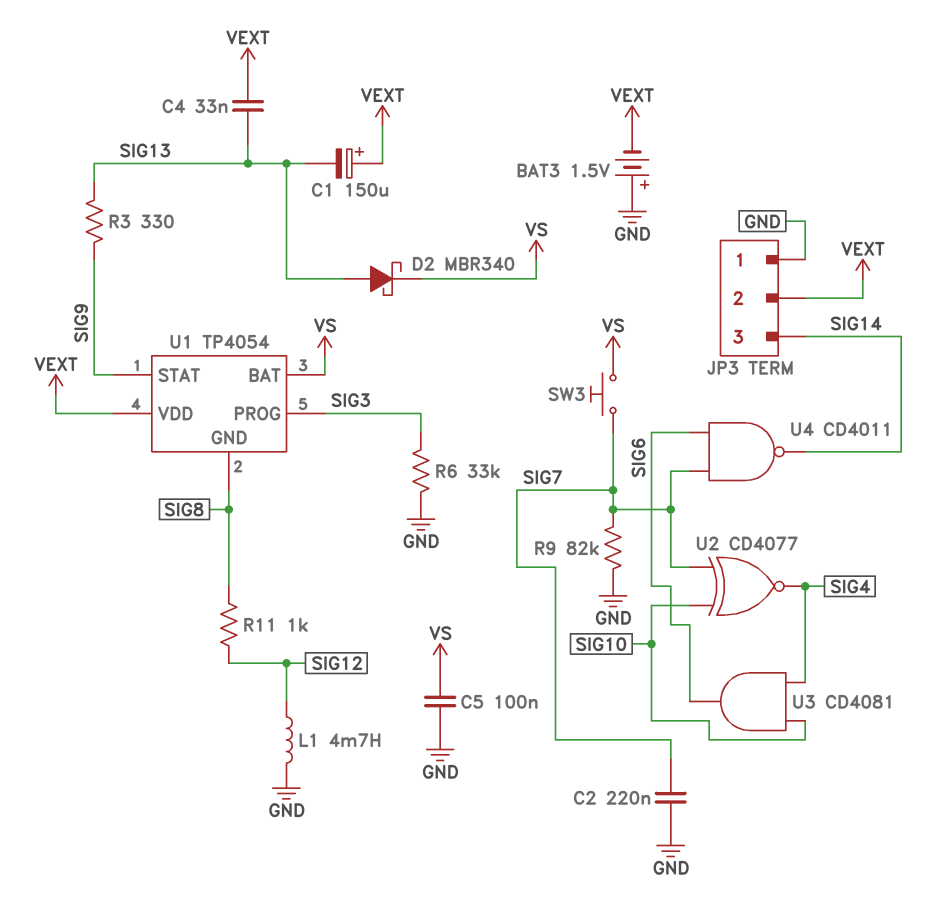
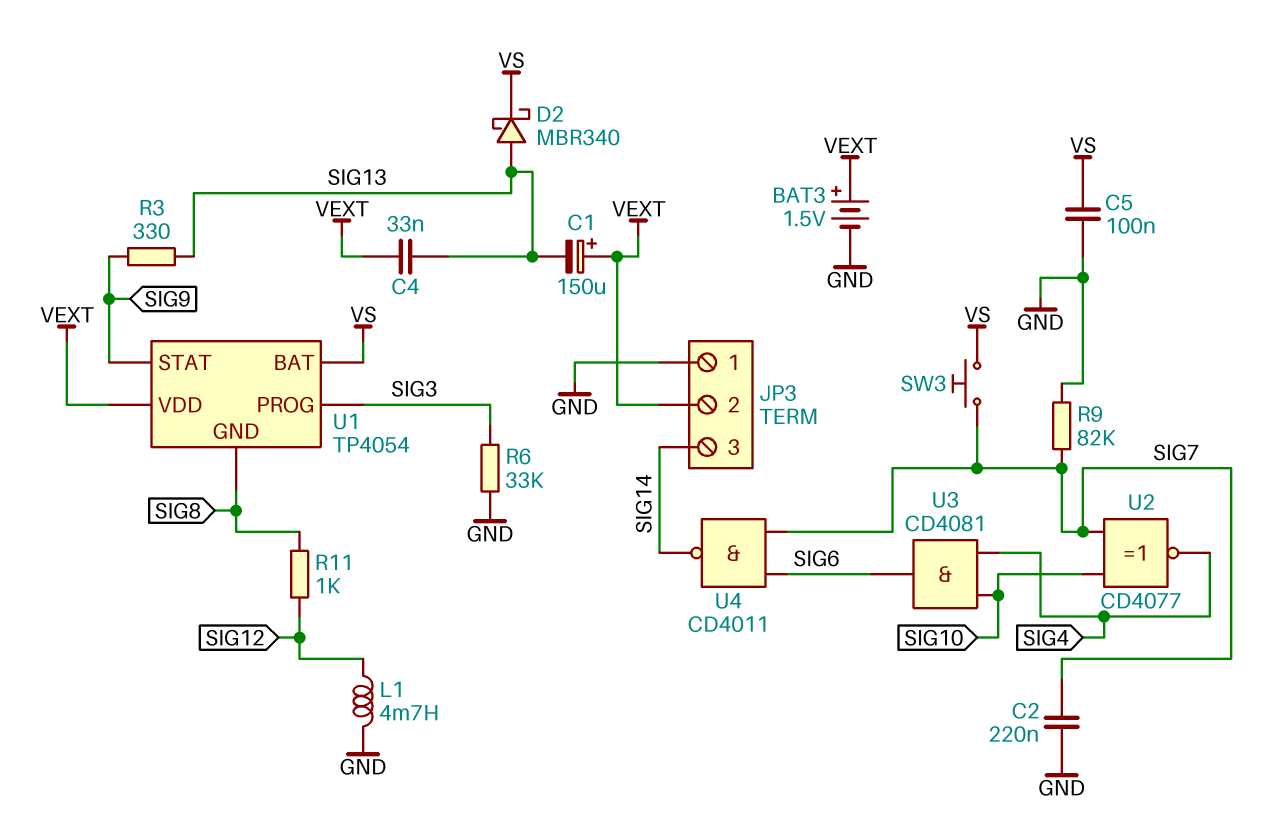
BAT3: 1.5V (plus GND, minus VEXT) -> 1.5V (plus VEXT, minus GND)

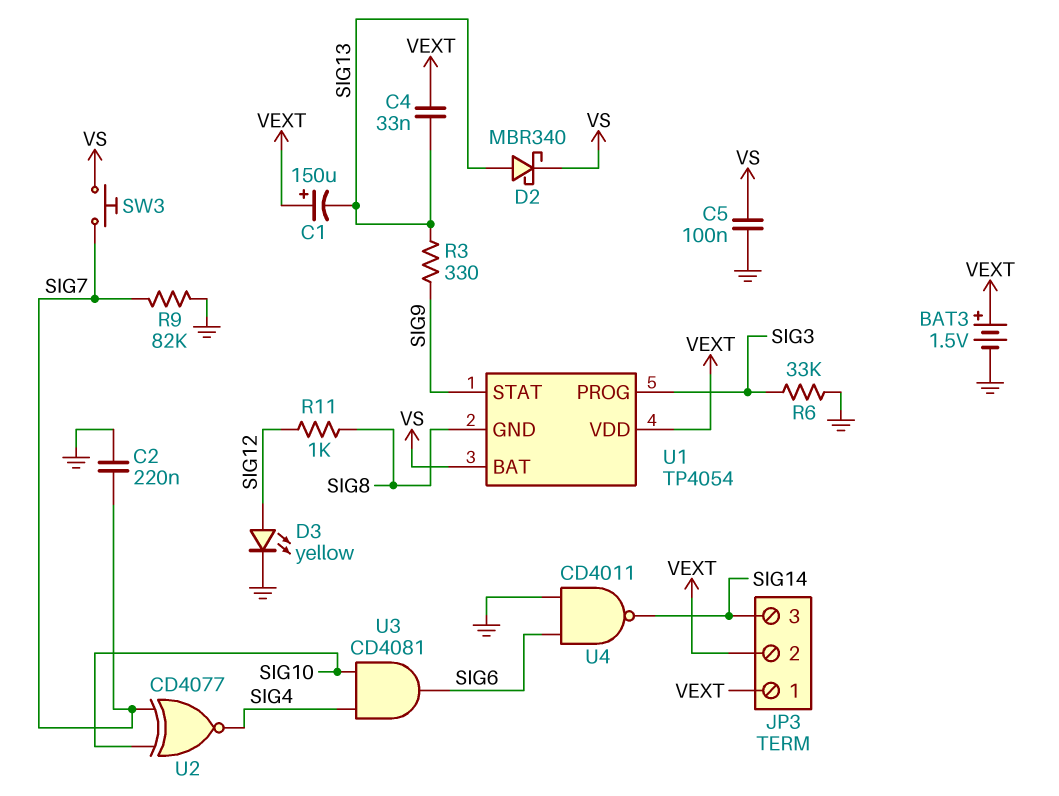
D3: none -> LED yellow (A SIG12, K GND)
JP3 pin 1: GND -> VEXT
L1: 4.7mH (GND, SIG12) -> none
U4: NAND CD4011 (in SIG6, in SIG7, out SIG14) -> NAND CD4011 (in GND, in SIG6, out SIG14)

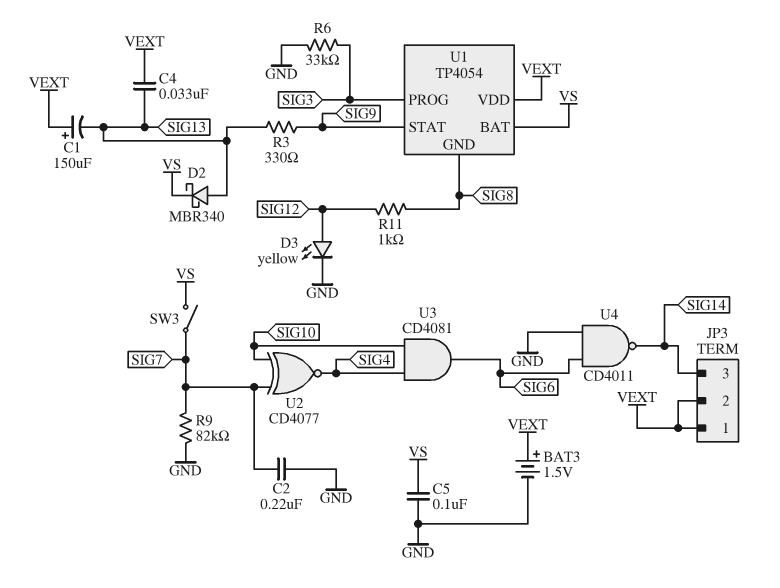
SW3: button (SIG7, VS) -> switch (SIG7, VS)

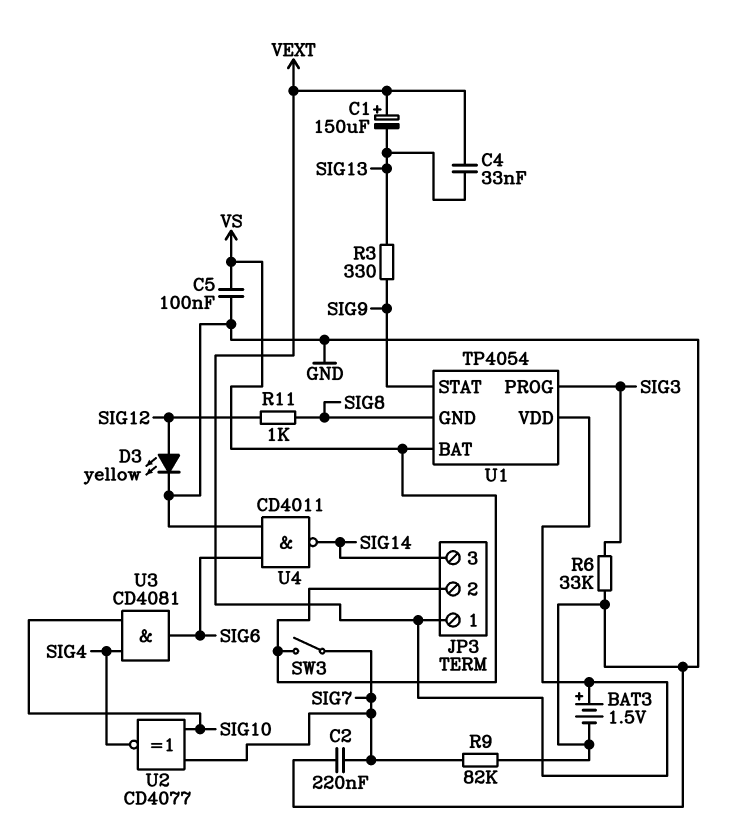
D2: schottky MBR340 (A SIG13, K VS) -> none
JP3 pin 2: VEXT -> VS

